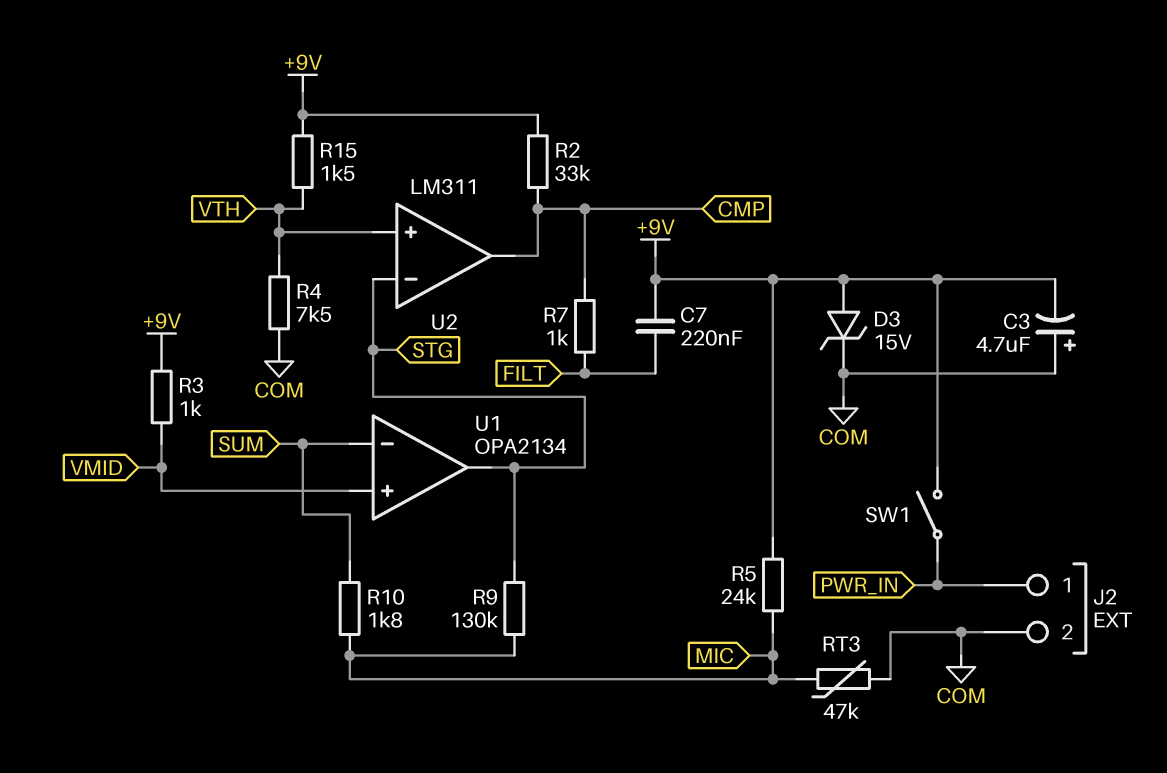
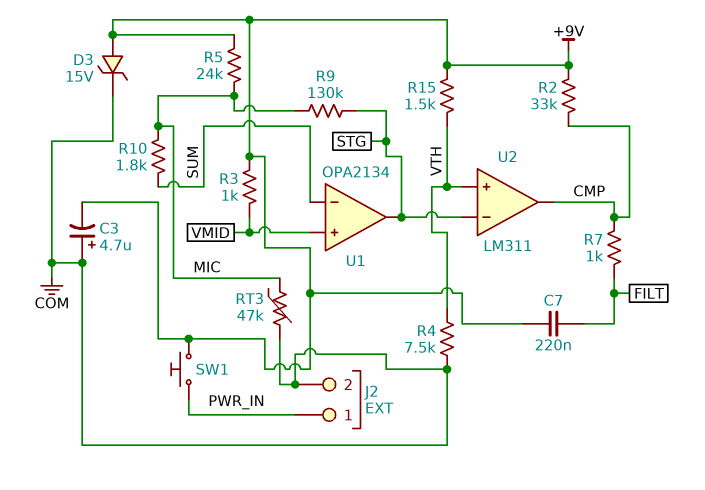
SW1: switch (+9V, PWR_IN) -> button (+9V, PWR_IN)

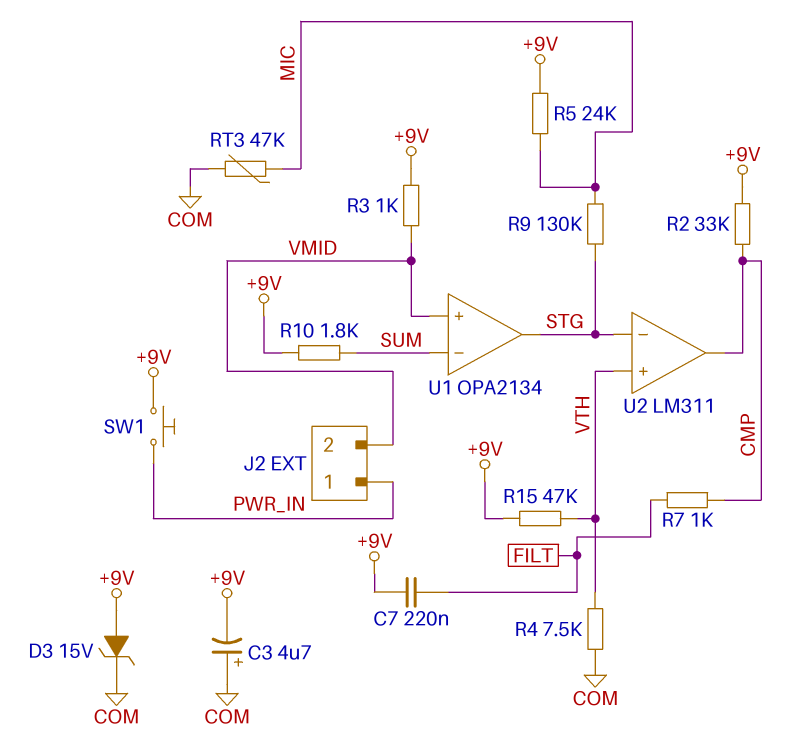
J2 pin 2: COM -> VMID
R10: 1.8k (MIC, SUM) -> 1.8k (+9V, SUM)
R15: 1.5k (+9V, VTH) -> 47k (+9V, VTH)

